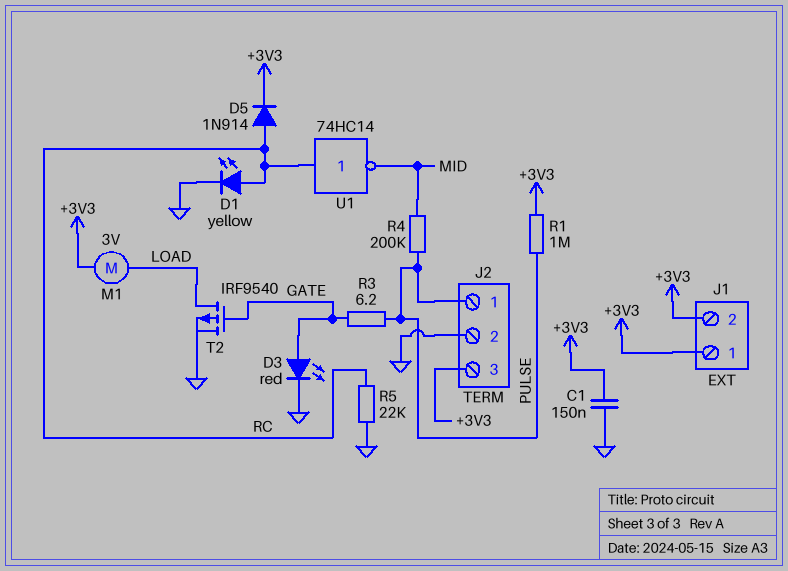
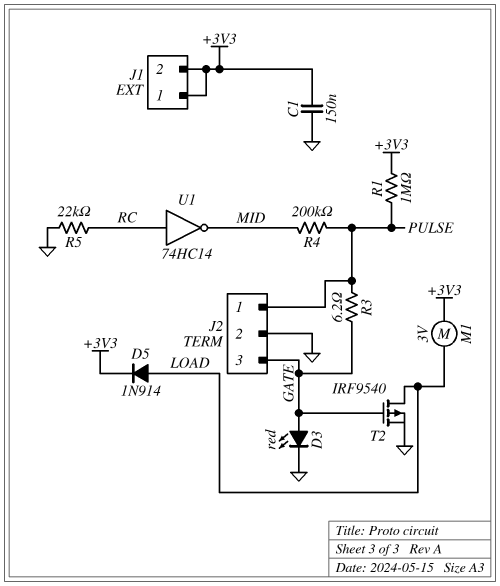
D1: LED yellow (A RC, K GND) -> none
D5: diode 1N914 (A RC, K +3V3) -> diode 1N914 (A LOAD, K +3V3)
J2 pin 3: +3V3 -> GATE

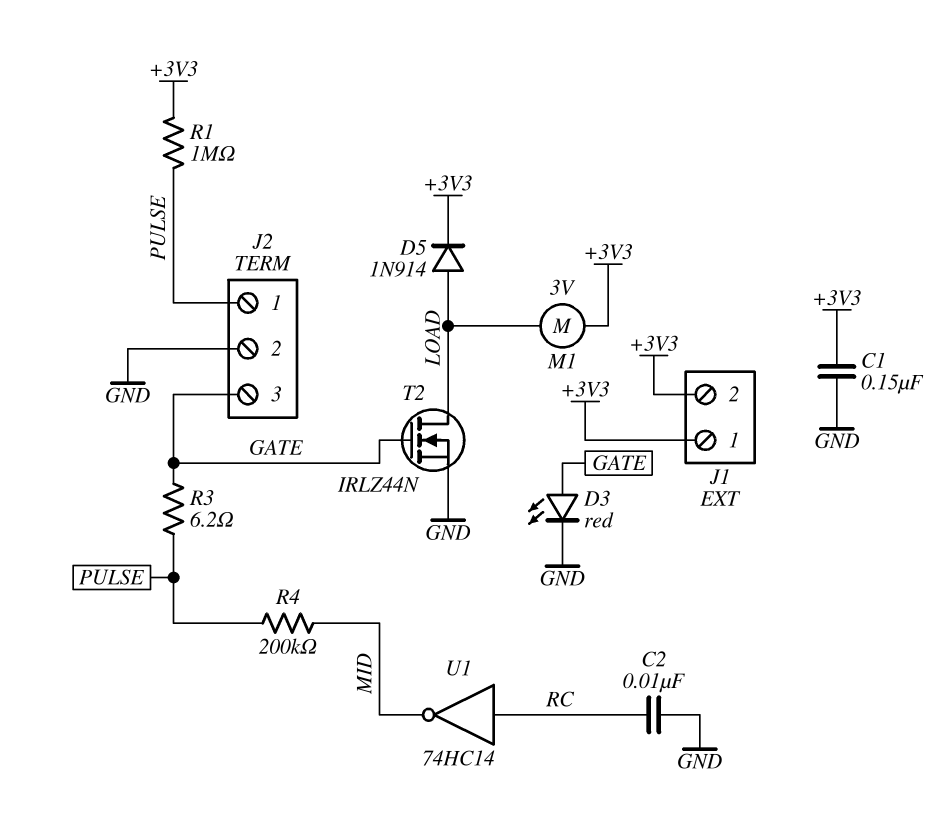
C2: none -> 10nF (GND, RC)
R5: 22k (GND, RC) -> none
T2: PMOS IRF9540 (G GATE, D LOAD, S GND) -> NMOS IRLZ44N (G GATE, D LOAD, S GND)

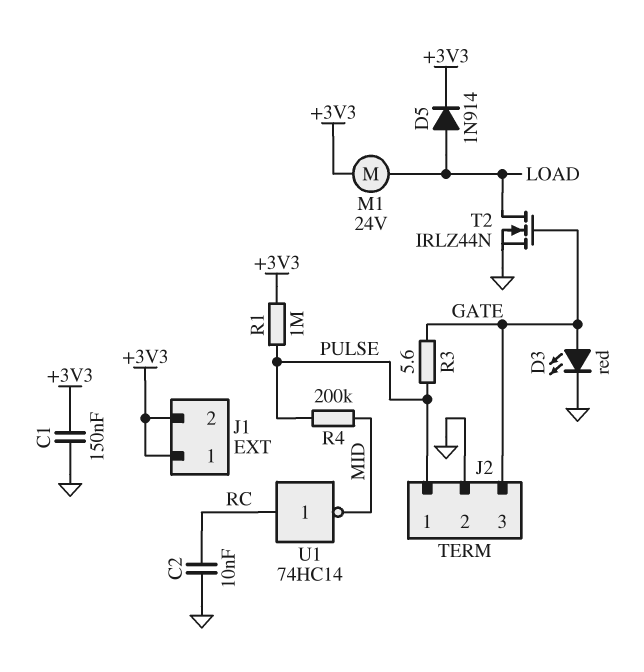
M1: motor 3V (+3V3, LOAD) -> motor 24V (+3V3, LOAD)
R3: 6.2 (GATE, PULSE) -> 5.6 (GATE, PULSE)

